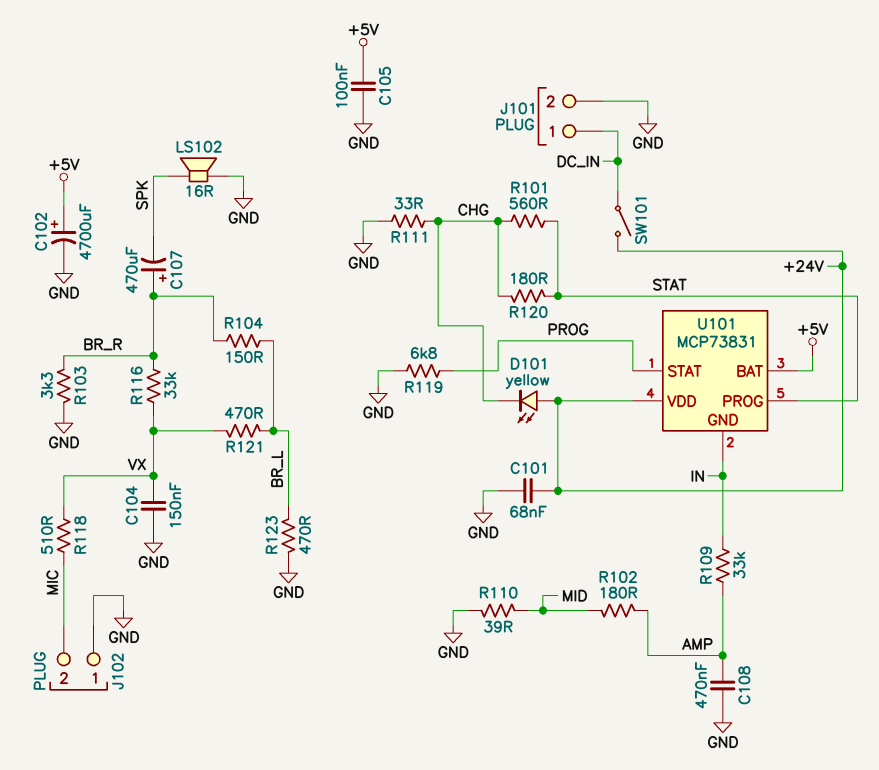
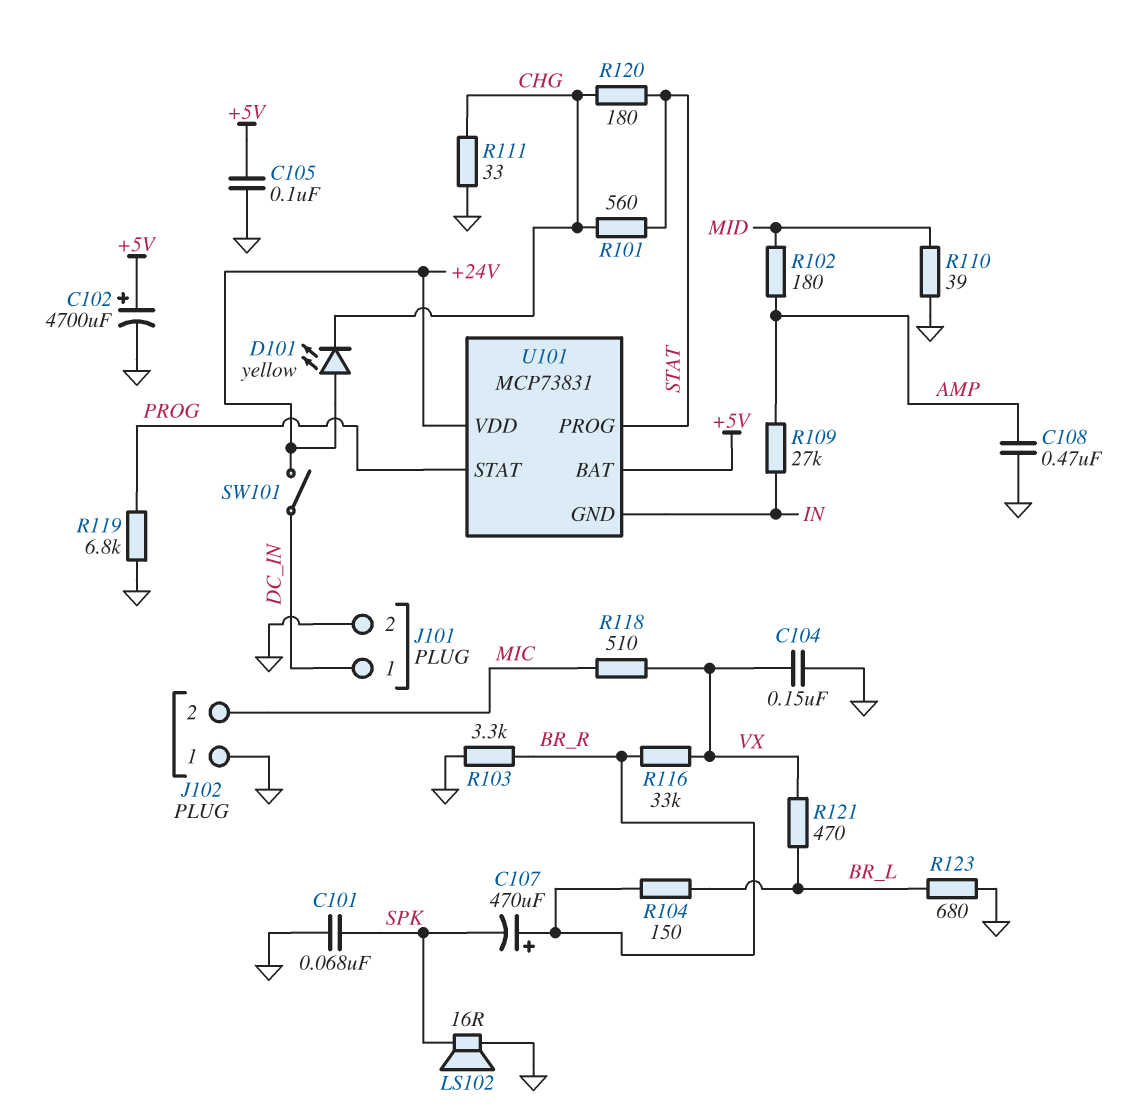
C101: 68nF (+24V, GND) -> 68nF (GND, SPK)
R109: 33k (AMP, IN) -> 27k (AMP, IN)
R123: 470 (BR_L, GND) -> 680 (BR_L, GND)

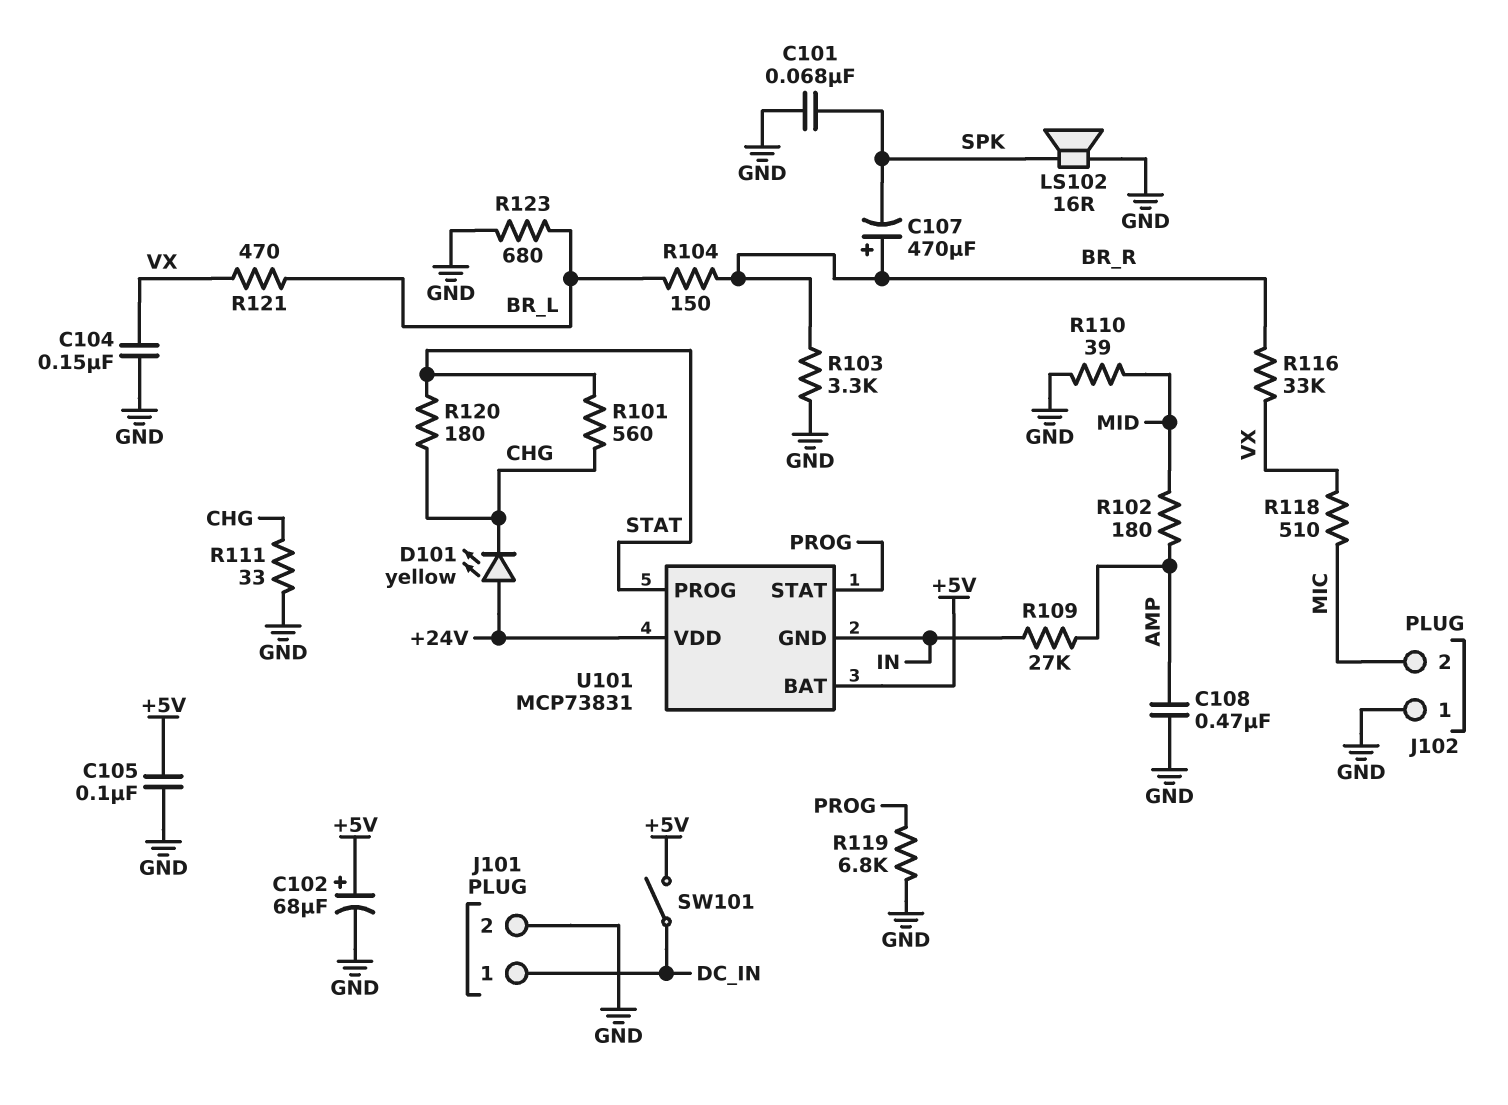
C102: 4700uF (plus +5V, minus GND) -> 68uF (plus +5V, minus GND)
SW101: switch (+24V, DC_IN) -> switch (+5V, DC_IN)

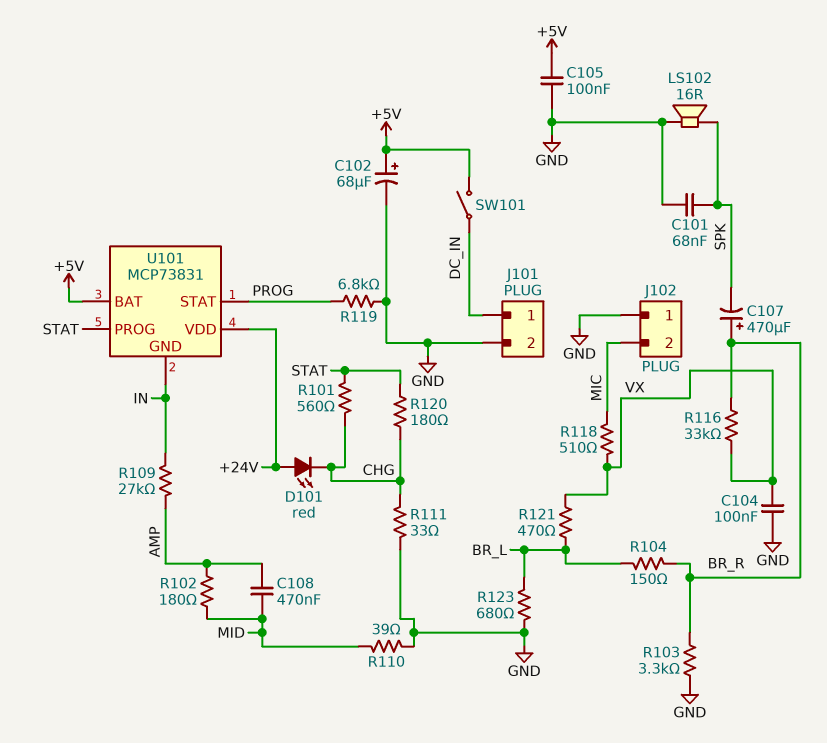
C104: 150nF (GND, VX) -> 100nF (GND, VX)
C108: 470nF (AMP, GND) -> 470nF (AMP, MID)
D101: LED yellow (A +24V, K CHG) -> LED red (A +24V, K CHG)

